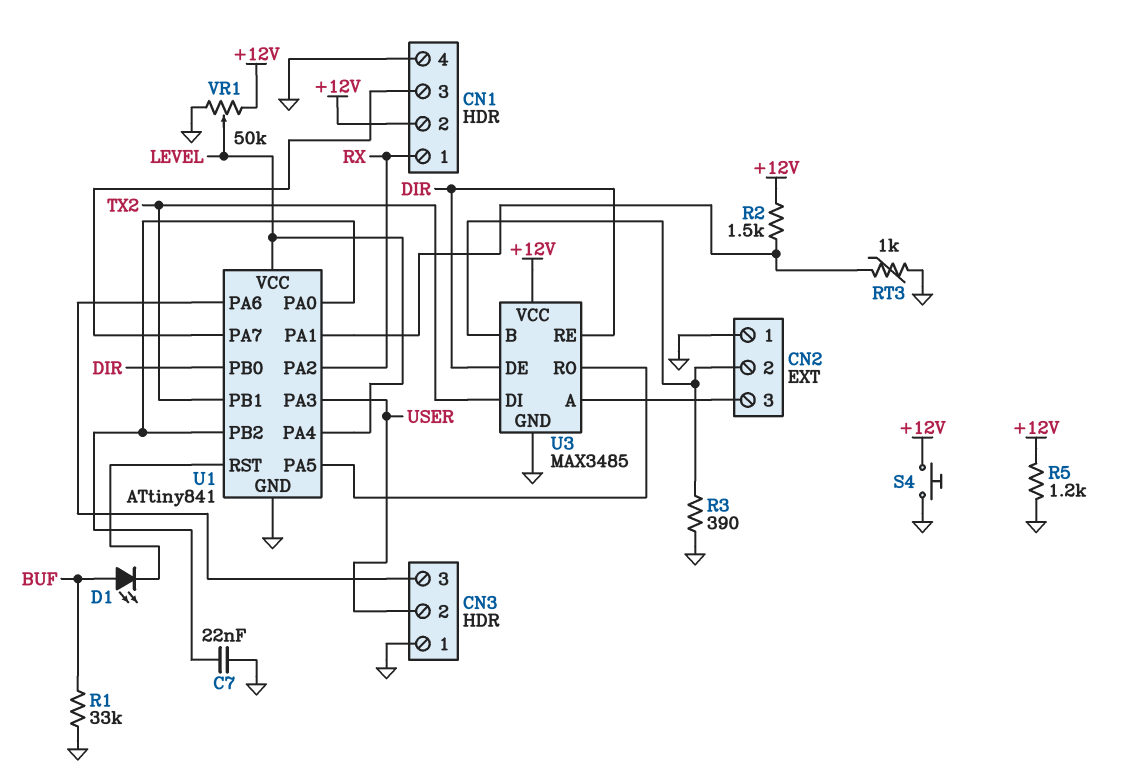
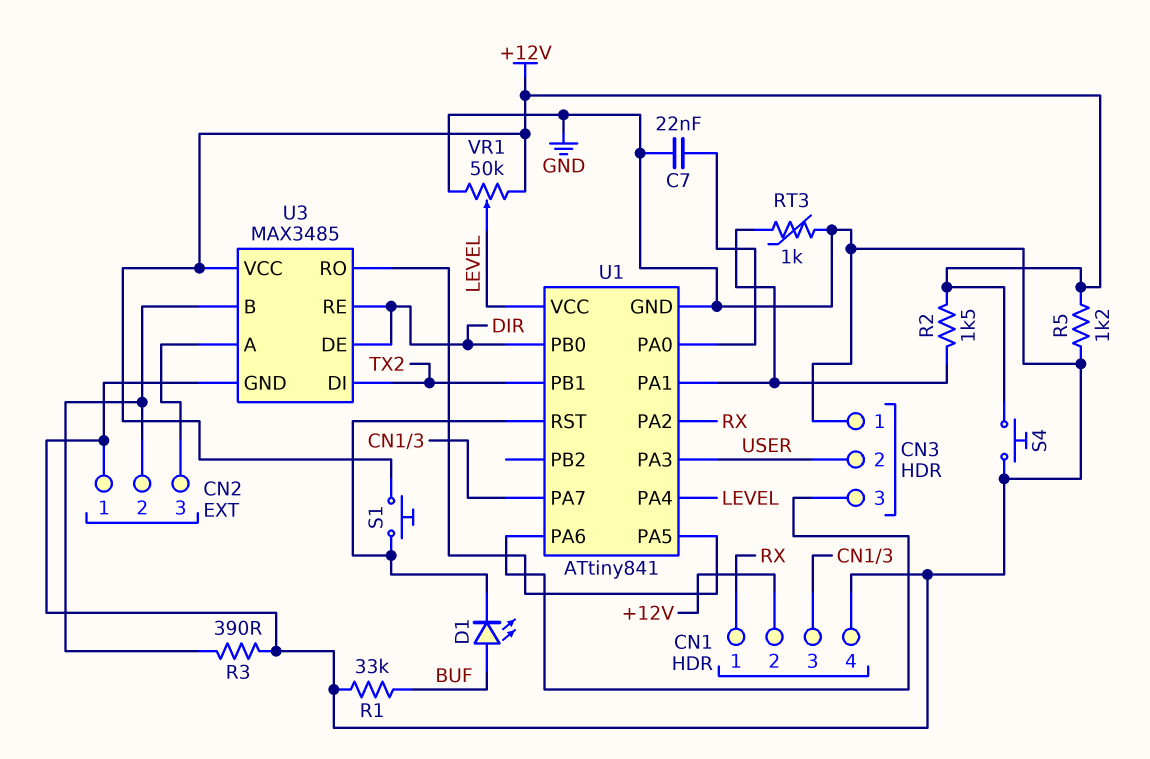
S1: none -> button (+12V, U1/RST)
U1 pin PB2: U1/PA0 -> none

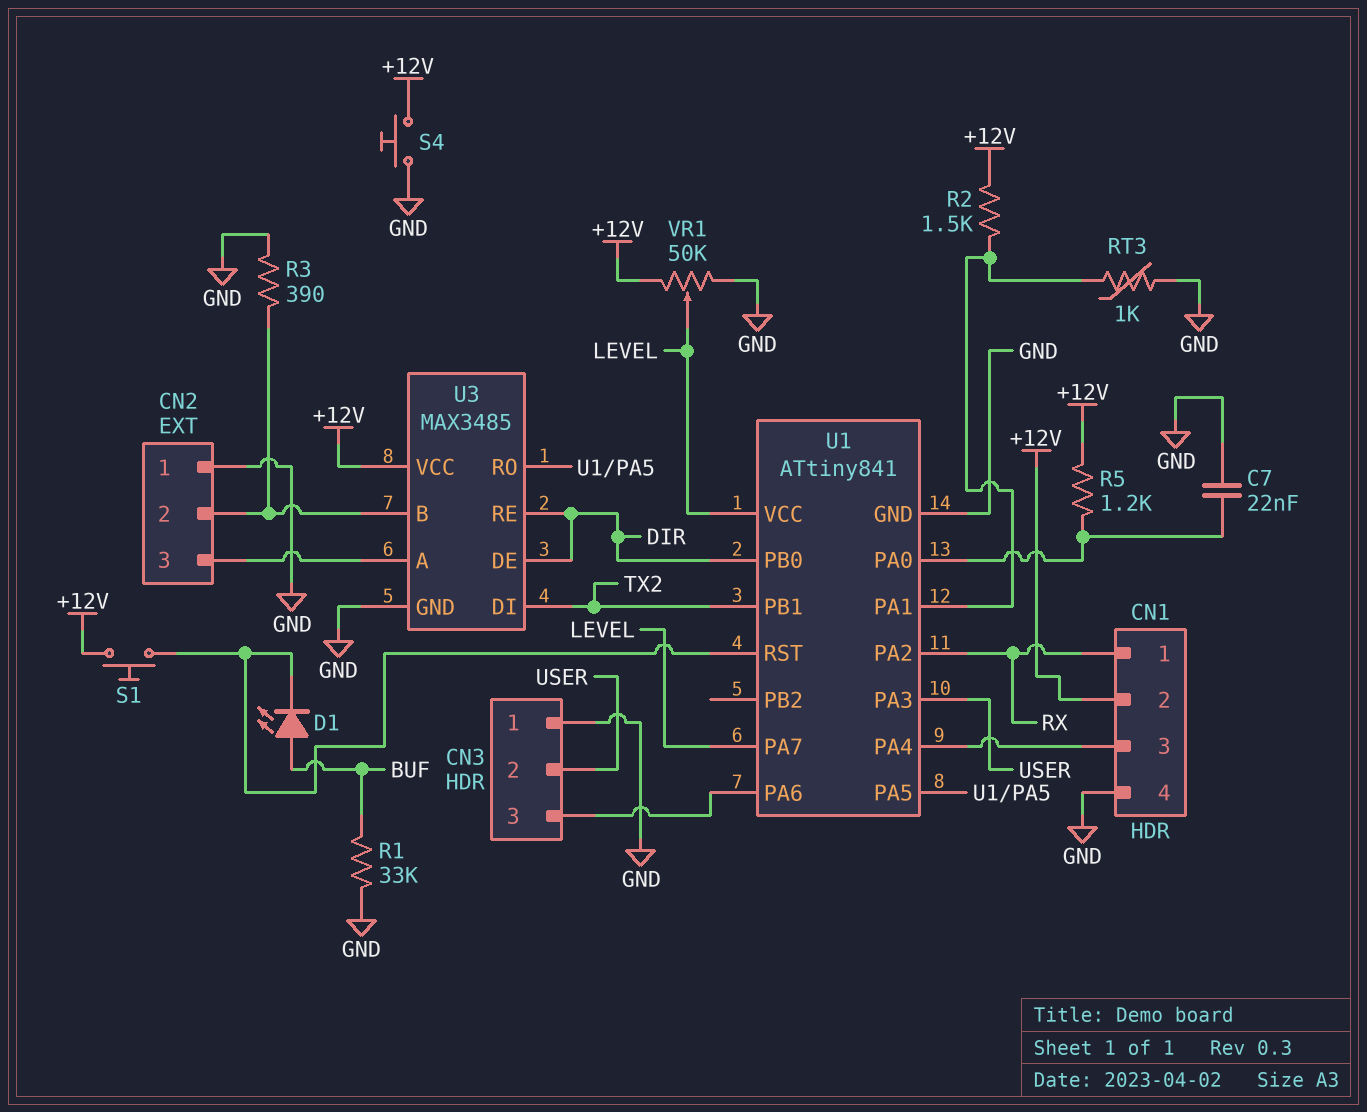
R5: 1.2k (+12V, GND) -> 1.2k (+12V, U1/PA0)
U1 pin PA4: LEVEL -> CN1/3
U1 pin PA7: CN1/3 -> LEVEL

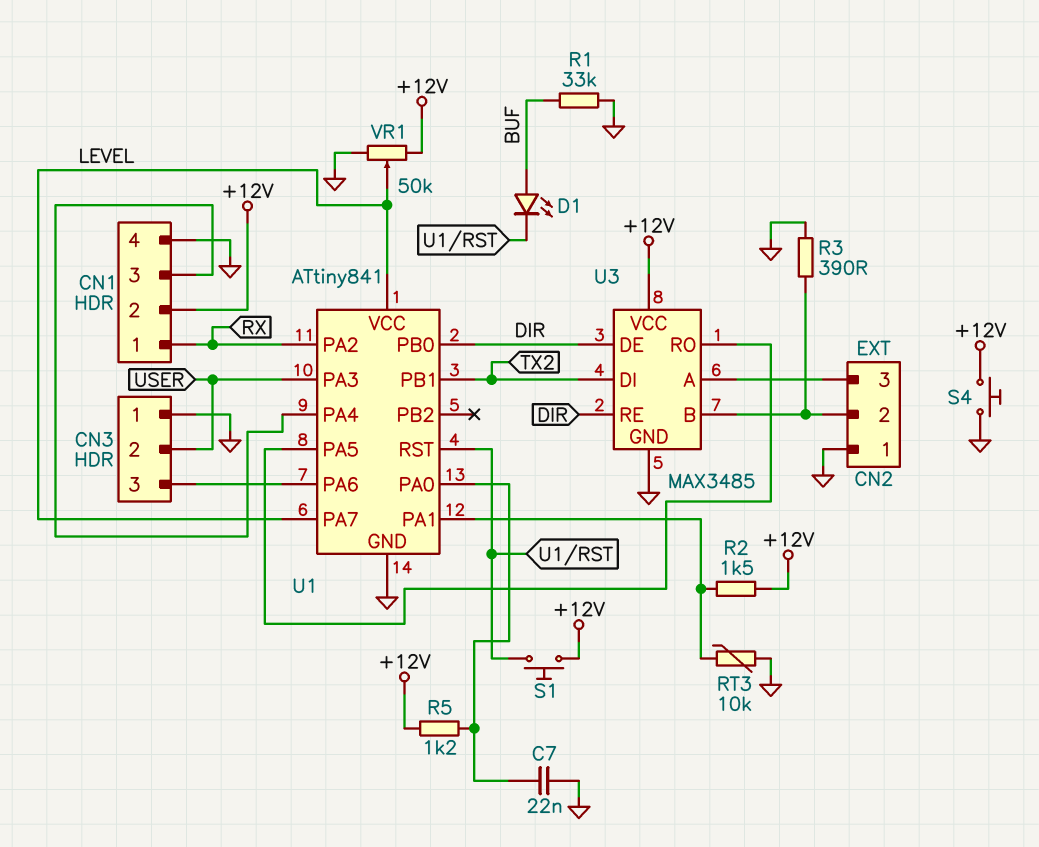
RT3: 1k (GND, U1/PA1) -> 10k (GND, U1/PA1)

